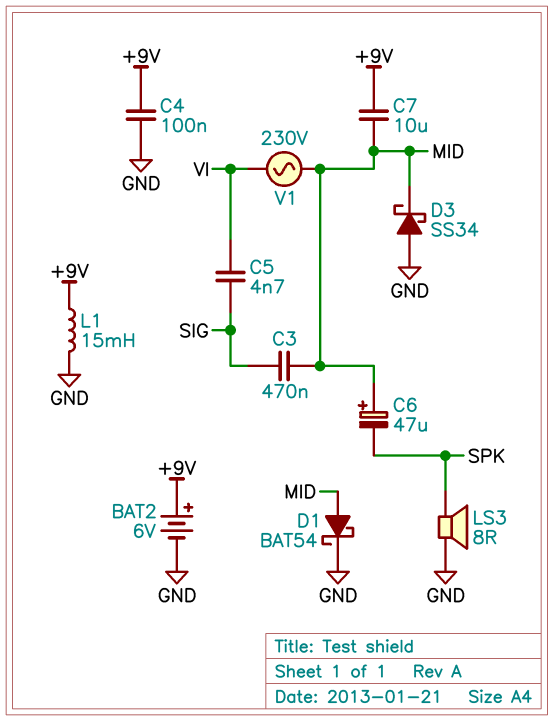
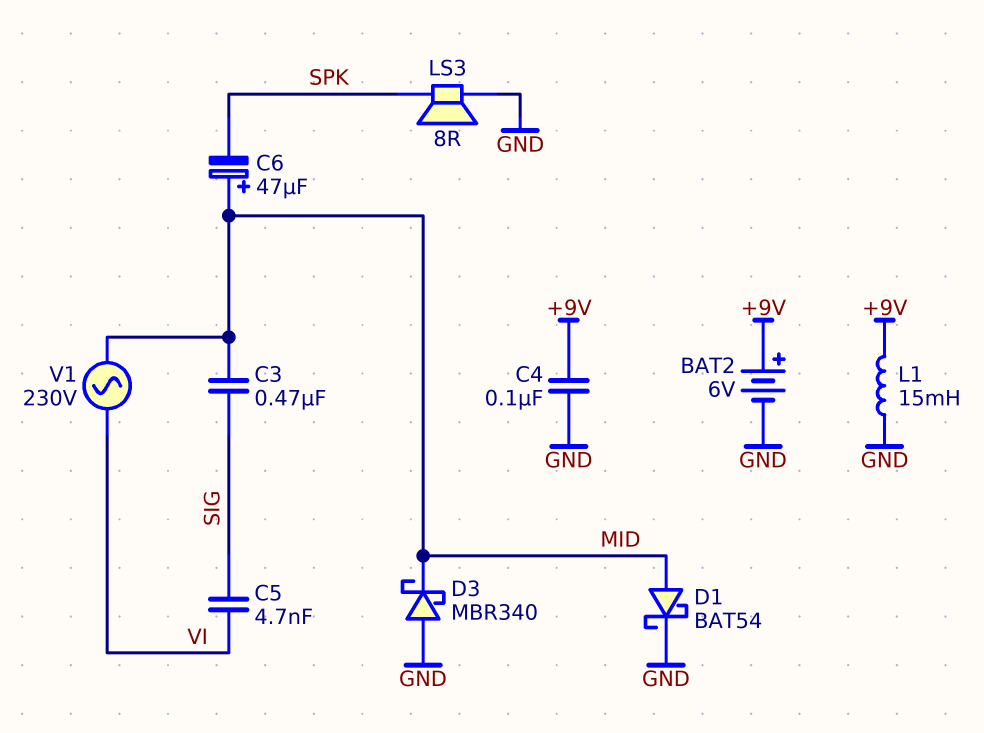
C7: 10uF (+9V, MID) -> none
D3: schottky SS34 (A GND, K MID) -> schottky MBR340 (A GND, K MID)

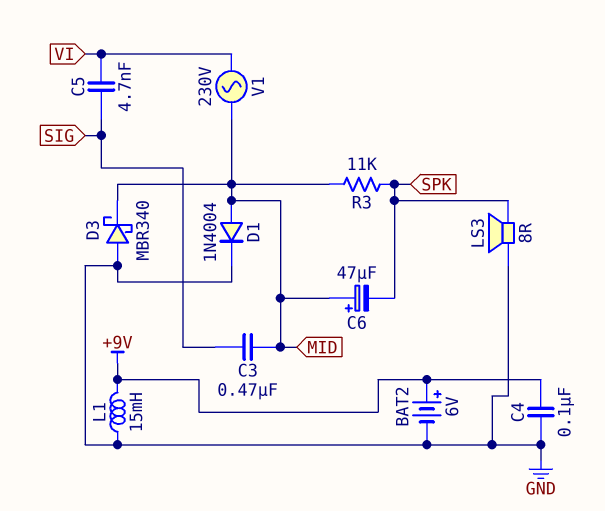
D1: schottky BAT54 (A MID, K GND) -> diode 1N4004 (A MID, K GND)
R3: none -> 11k (MID, SPK)

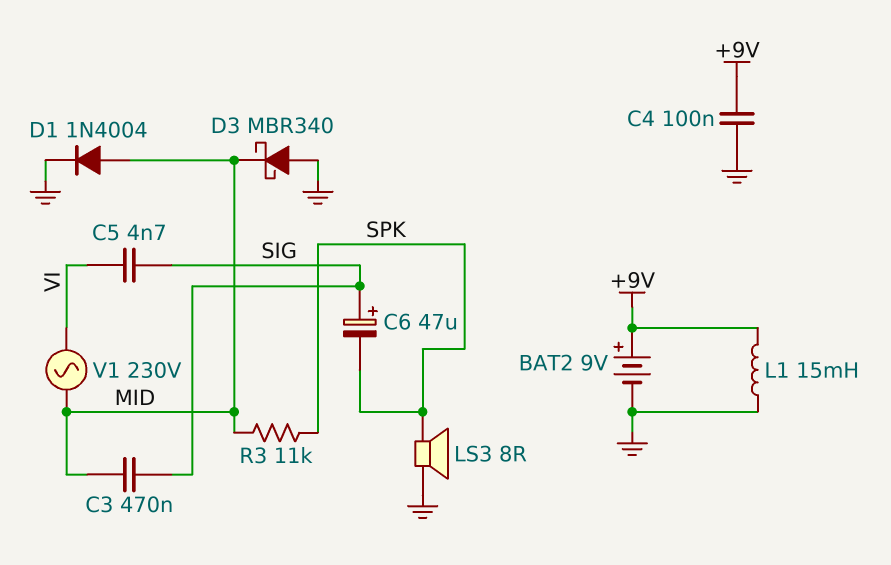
BAT2: 6V (plus +9V, minus GND) -> 9V (plus +9V, minus GND)
C6: 47uF (plus MID, minus SPK) -> 47uF (plus SIG, minus SPK)

